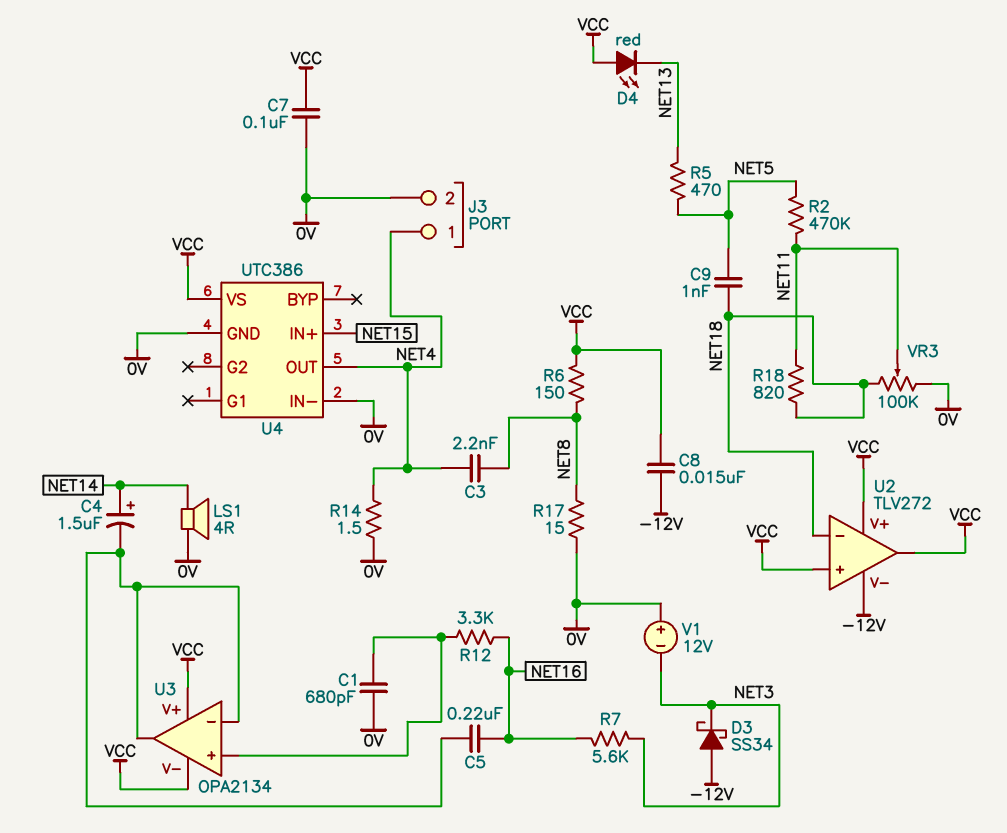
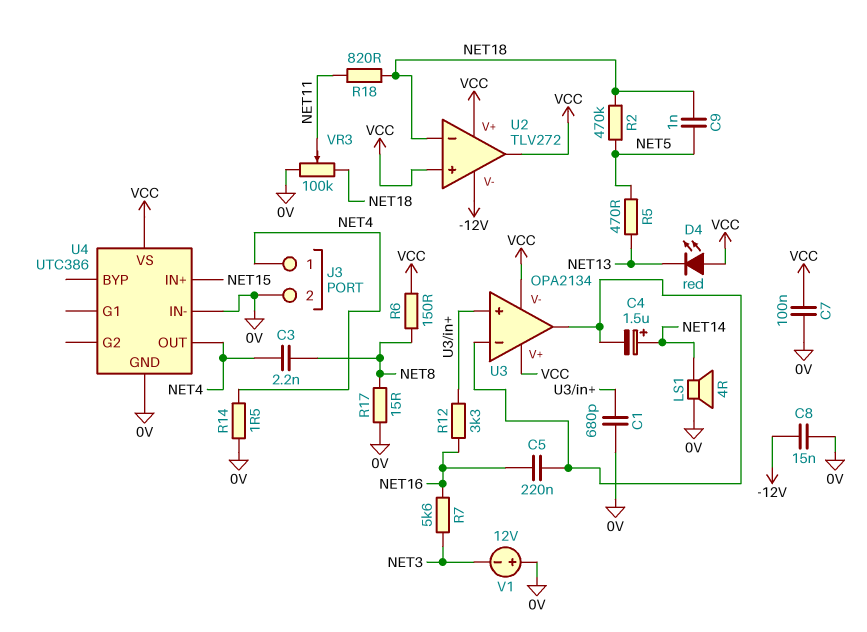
C8: 15nF (-12V, VCC) -> 15nF (-12V, 0V)
D3: schottky SS34 (A -12V, K NET3) -> none
R2: 470k (NET5, NET11) -> 470k (NET5, NET18)

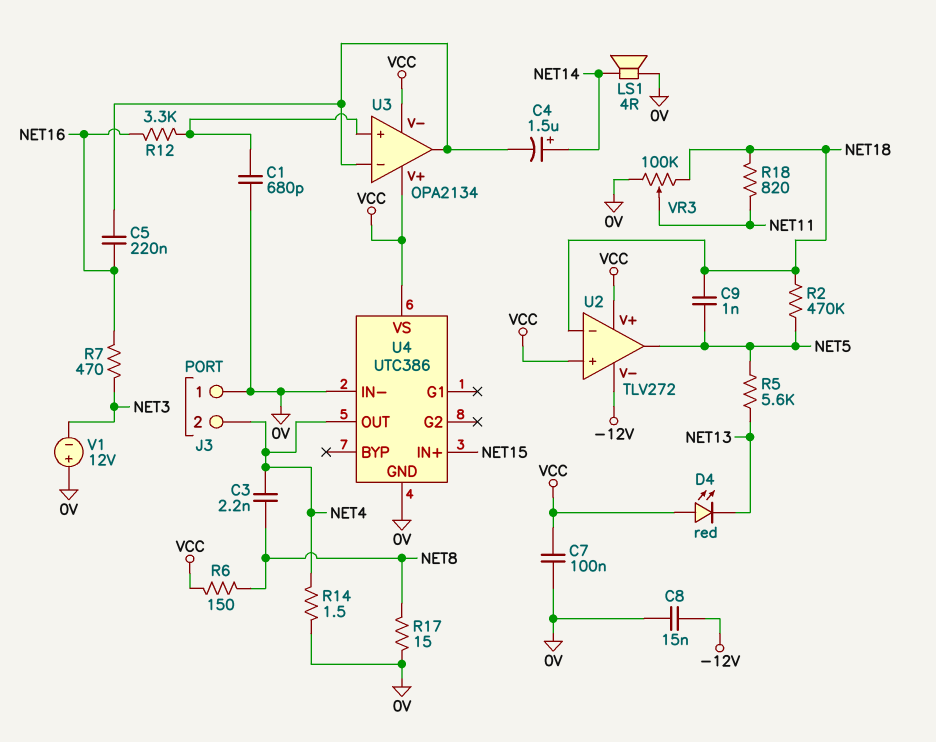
J3 pin 1: NET4 -> 0V
J3 pin 2: 0V -> NET4
R5: 470 (NET5, NET13) -> 5.6k (NET5, NET13)
R7: 5.6k (NET3, NET16) -> 470 (NET3, NET16)
U2 pin out: VCC -> NET5

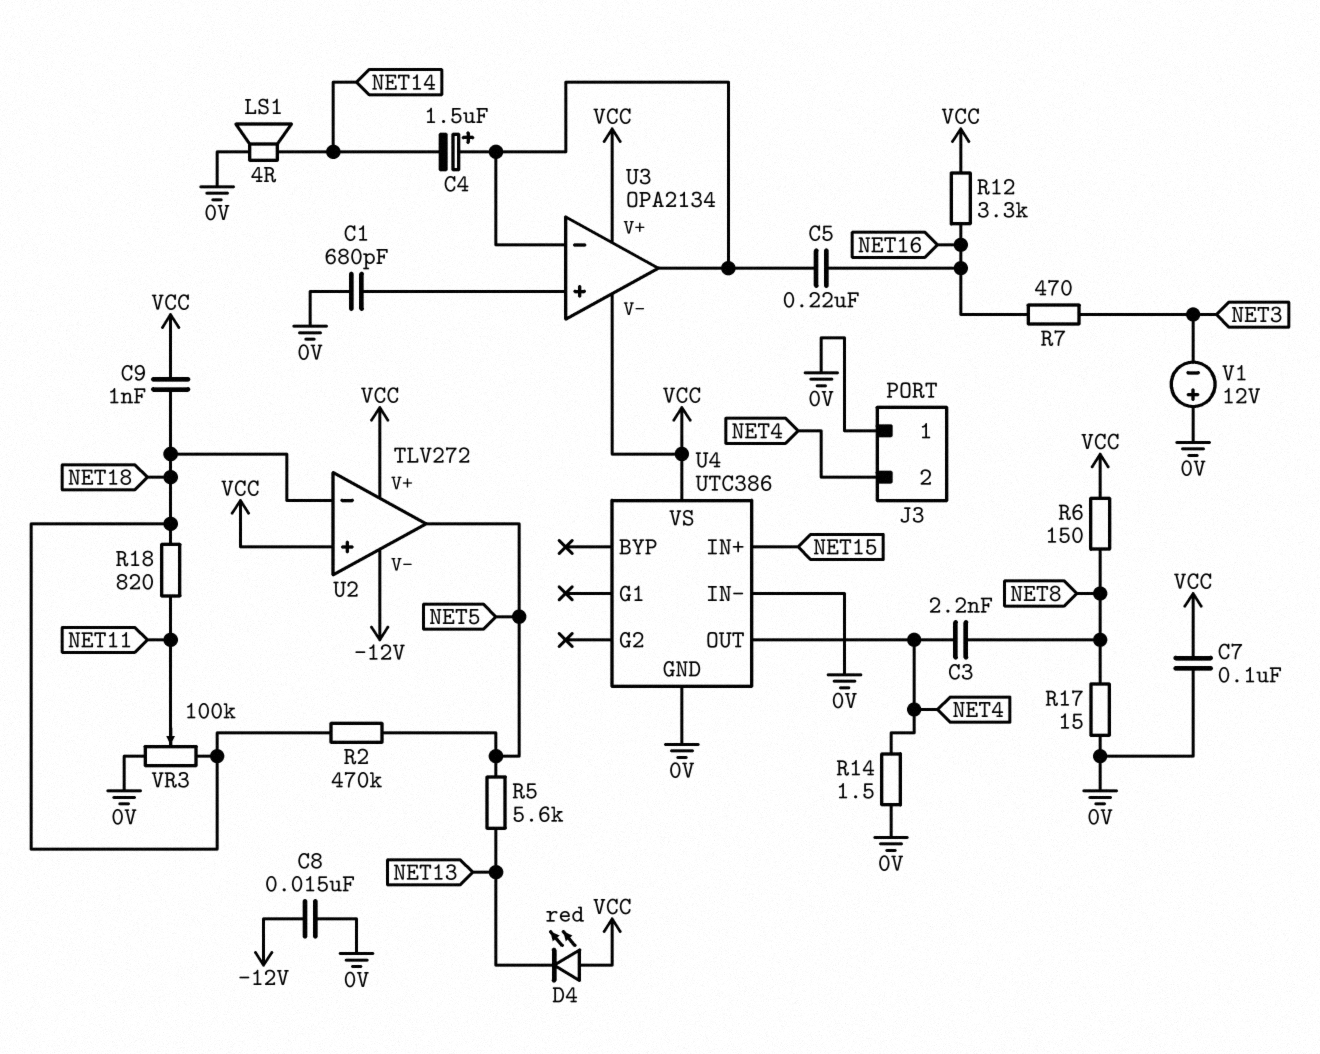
C4: 1.5uF (plus NET14, minus U3/in-) -> 1.5uF (plus U3/in-, minus NET14)
C9: 1nF (NET5, NET18) -> 1nF (NET18, VCC)
R12: 3.3k (NET16, U3/in+) -> 3.3k (NET16, VCC)

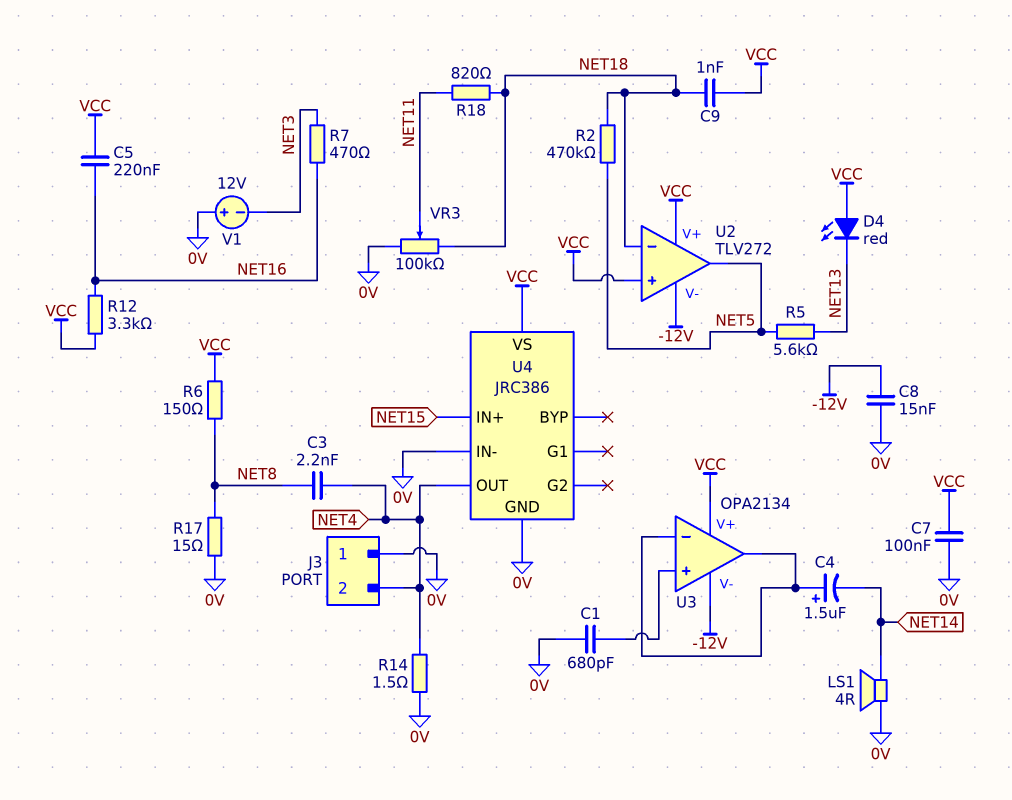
C5: 220nF (NET16, U3/in-) -> 220nF (NET16, VCC)
U3 pin V-: VCC -> -12V
U4: UTC386 -> JRC386

